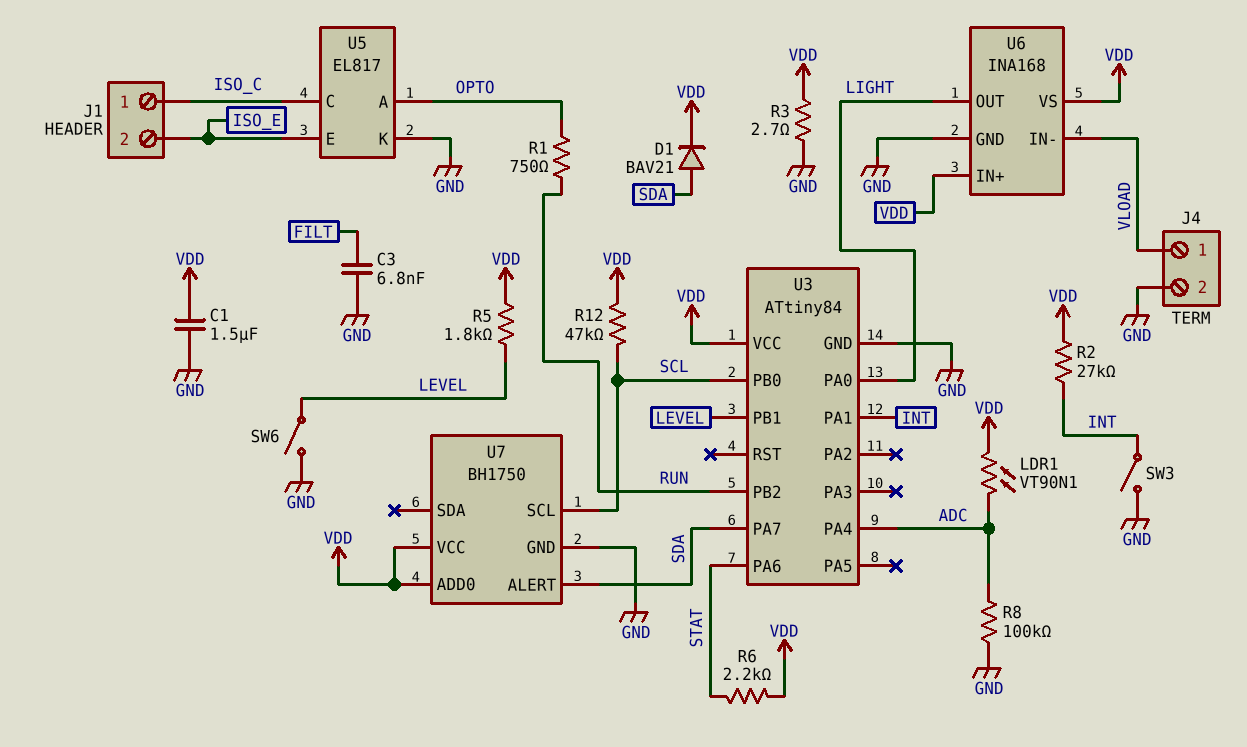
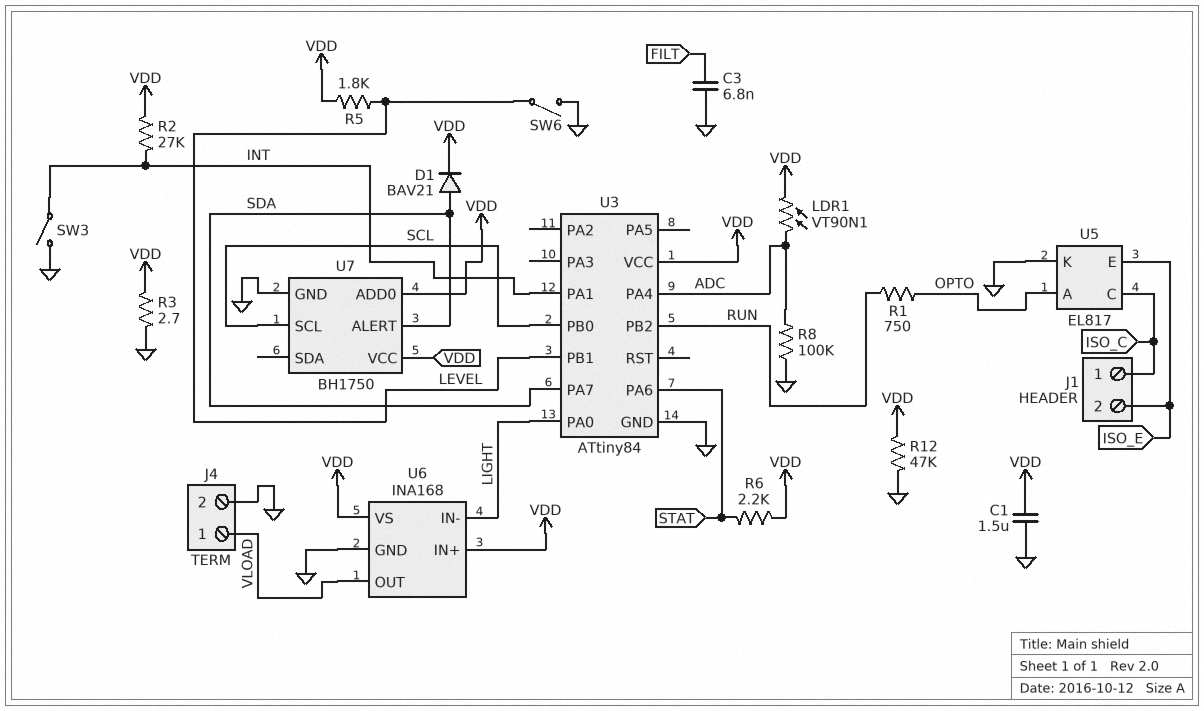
R12: 47k (SCL, VDD) -> 47k (GND, VDD)
U6 pin IN-: VLOAD -> LIGHT
U6 pin OUT: LIGHT -> VLOAD

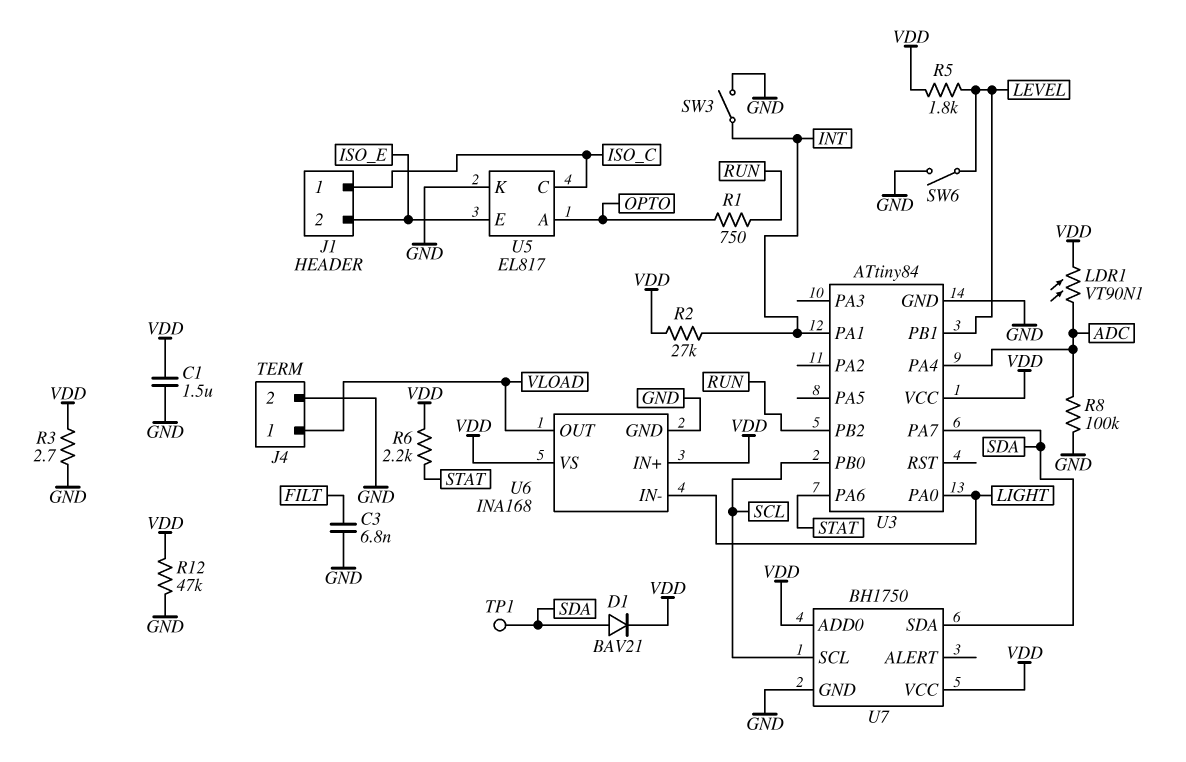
TP1: none -> test point (SDA)
U7 pin ALERT: SDA -> none
U7 pin SDA: none -> SDA

